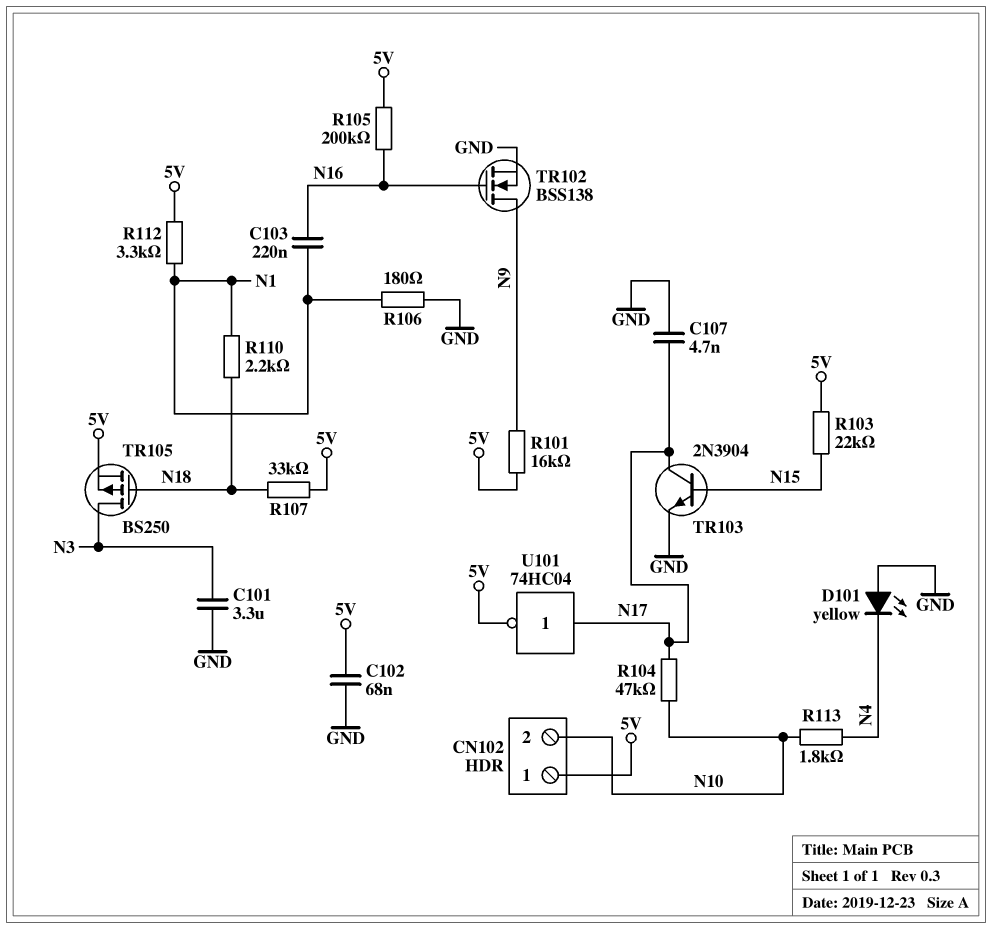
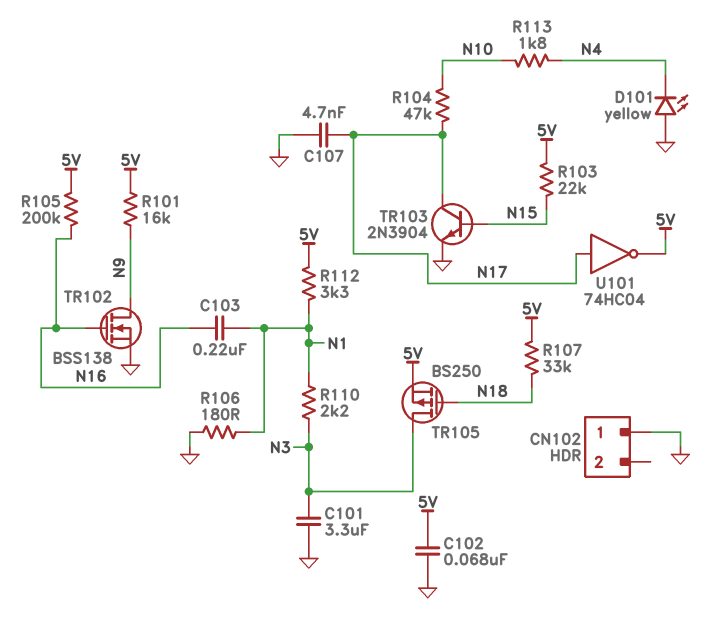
CN102 pin 1: 5V -> GND
CN102 pin 2: N10 -> none
R110: 2.2k (N1, N18) -> 2.2k (N1, N3)

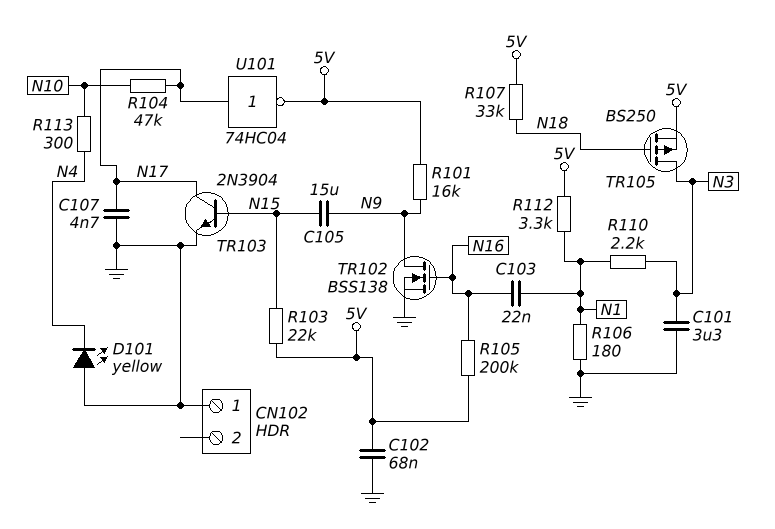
C103: 220nF (N1, N16) -> 22nF (N1, N16)
C105: none -> 15uF (N9, N15)
R113: 1.8k (N4, N10) -> 300 (N4, N10)

